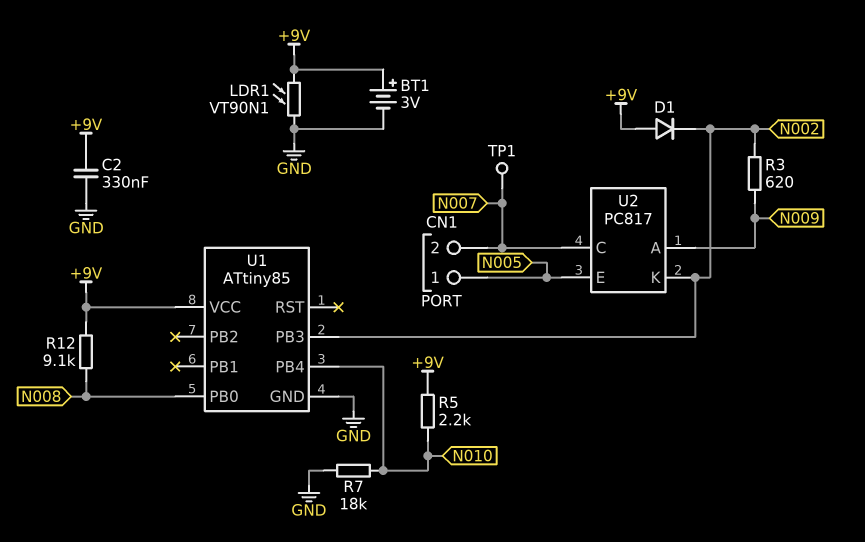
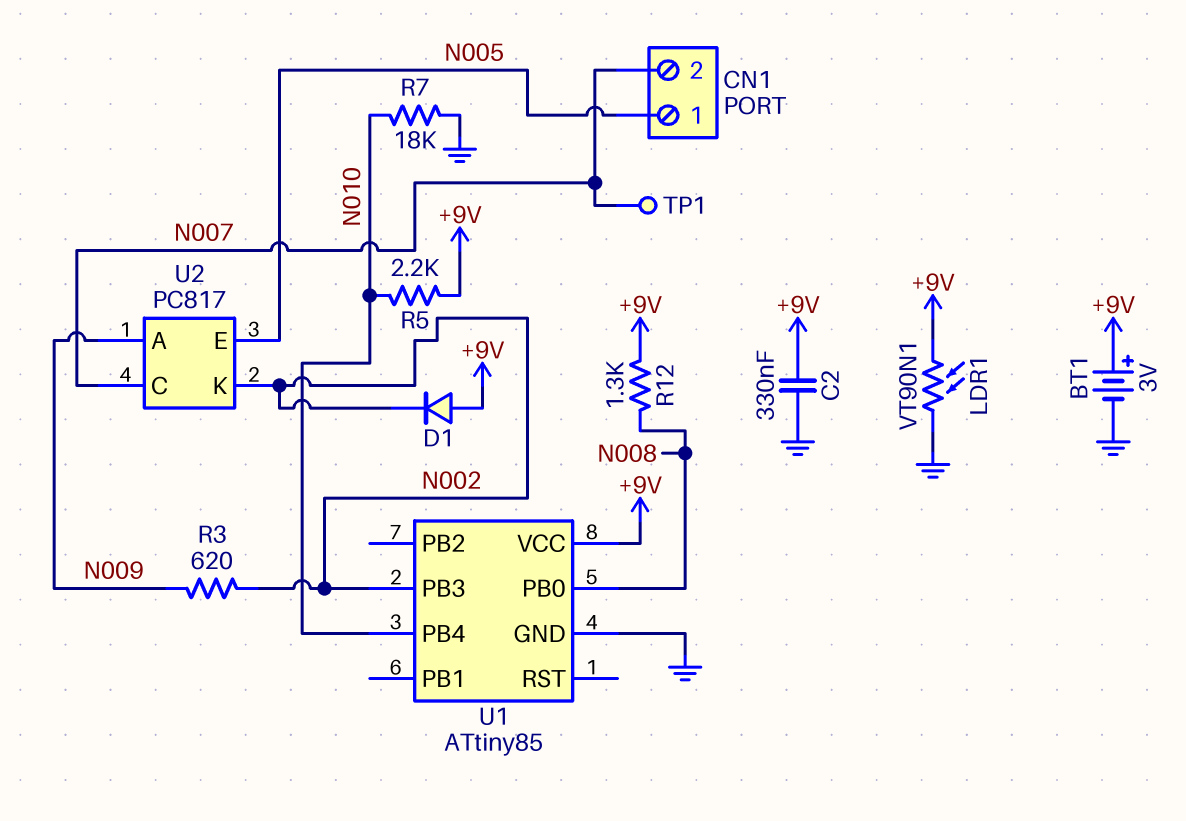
R12: 9.1k (+9V, N008) -> 1.3k (+9V, N008)

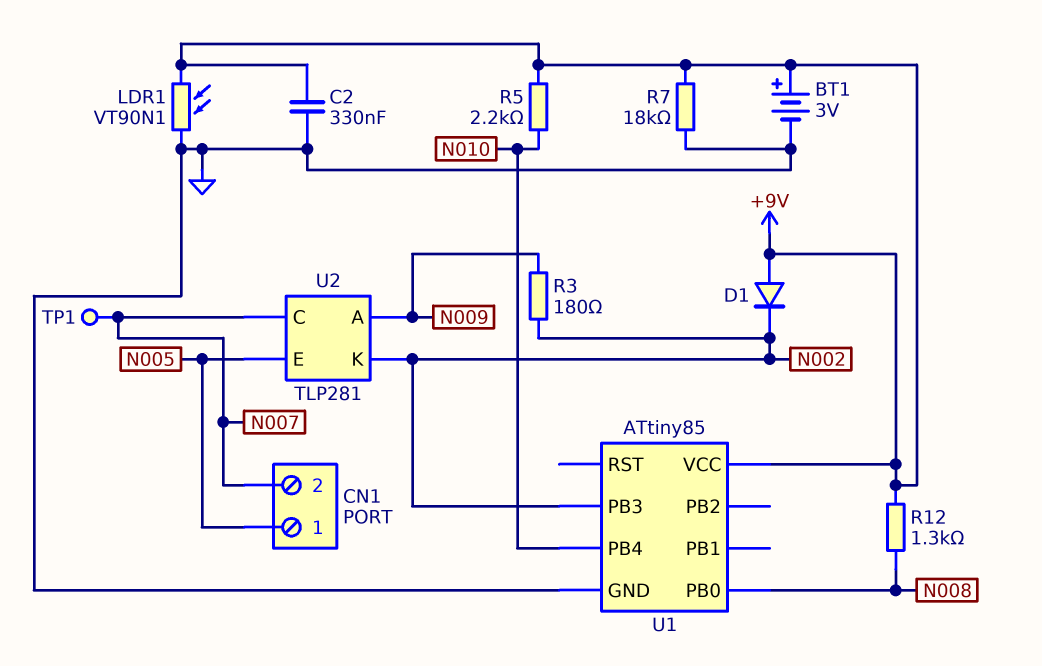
R3: 620 (N002, N009) -> 180 (N002, N009)
R7: 18k (GND, N010) -> 18k (+9V, GND)
U2: PC817 -> TLP281

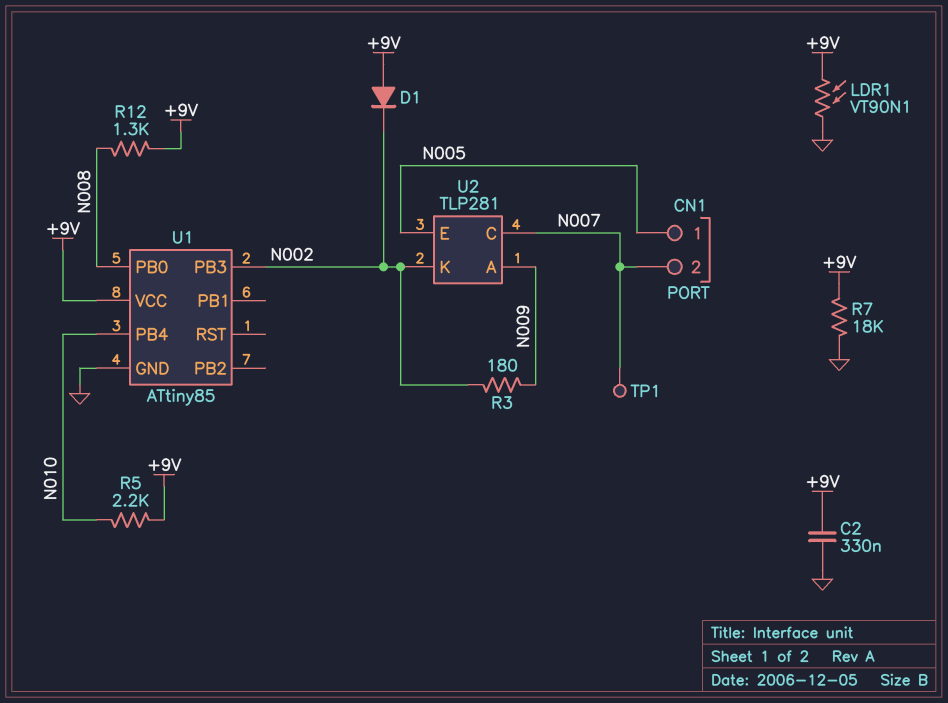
BT1: 3V (plus +9V, minus GND) -> none

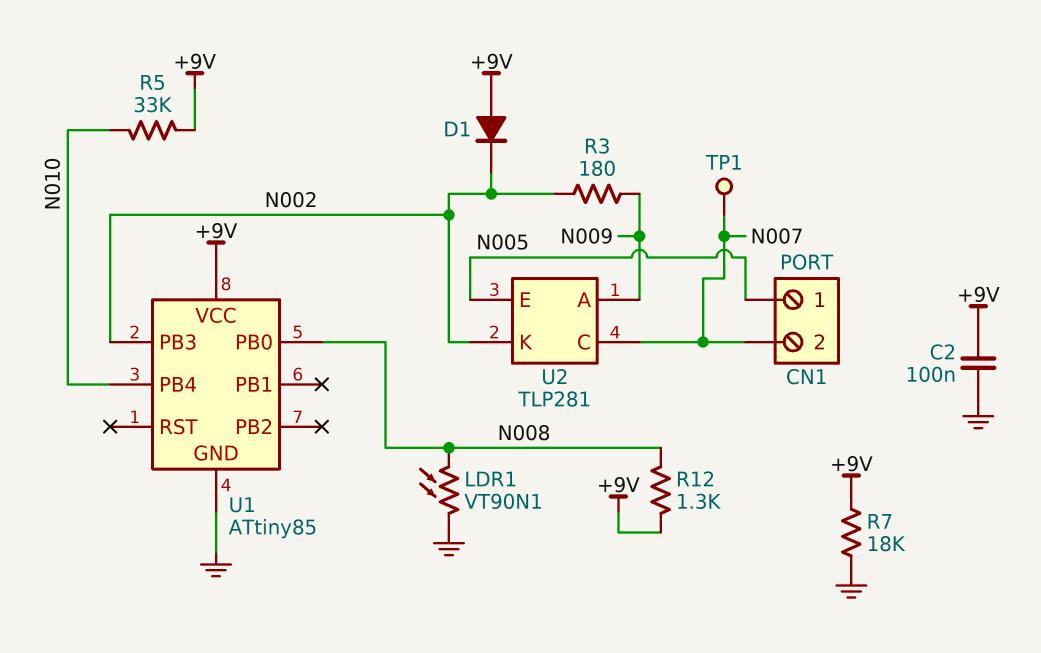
C2: 330nF (+9V, GND) -> 100nF (+9V, GND)
LDR1: VT90N1 (+9V, GND) -> VT90N1 (GND, N008)
R5: 2.2k (+9V, N010) -> 33k (+9V, N010)

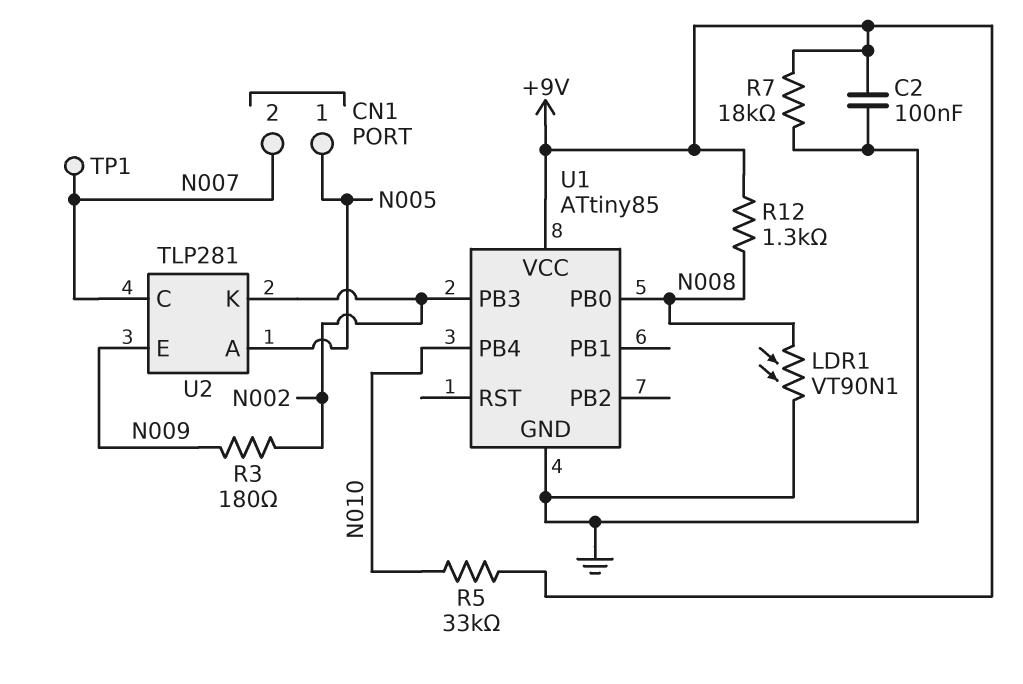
D1: diode (A +9V, K N002) -> none
U2 pin A: N009 -> N005
U2 pin E: N005 -> N009

